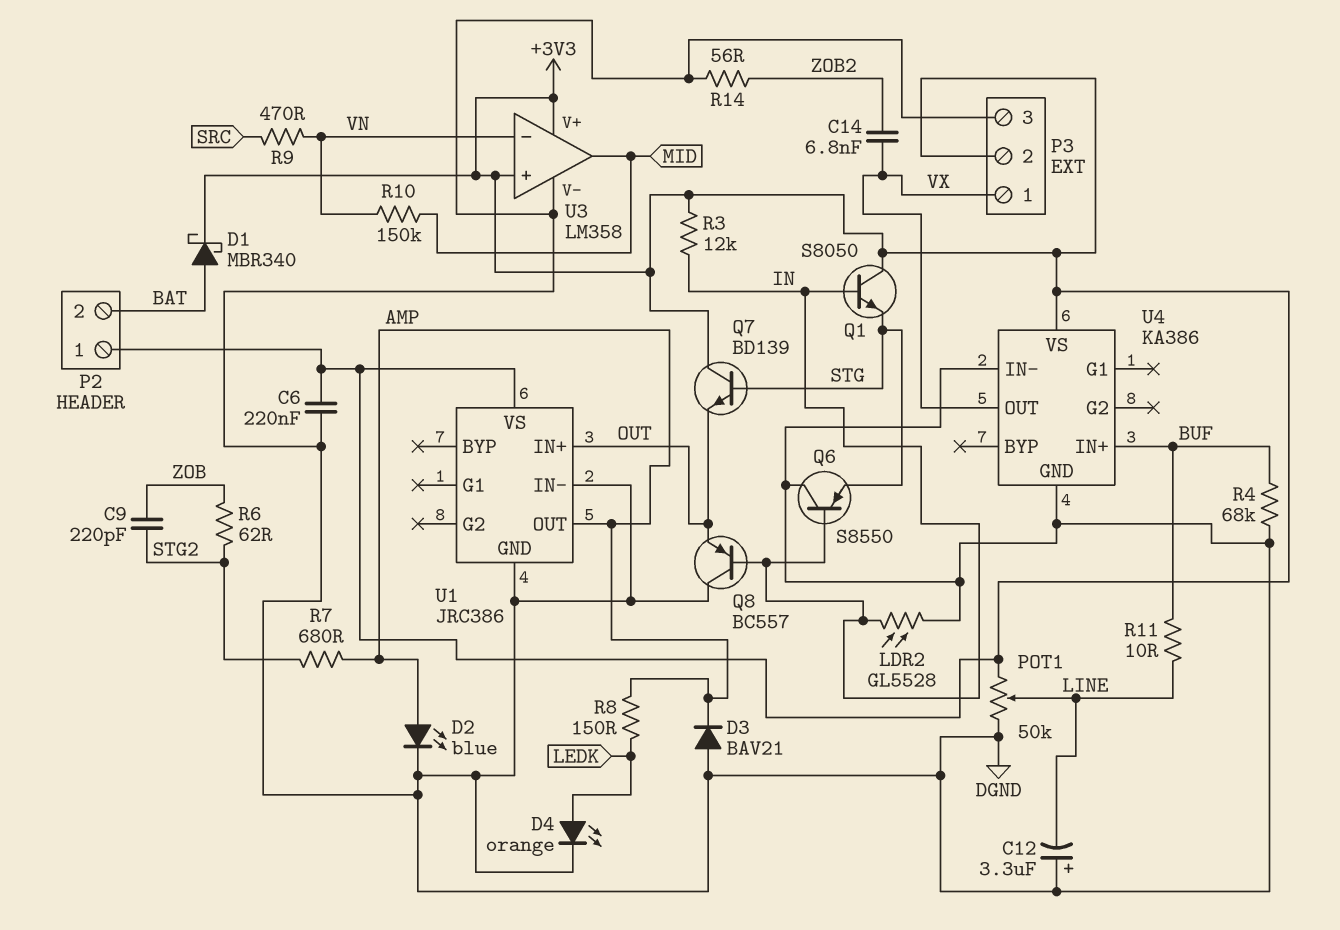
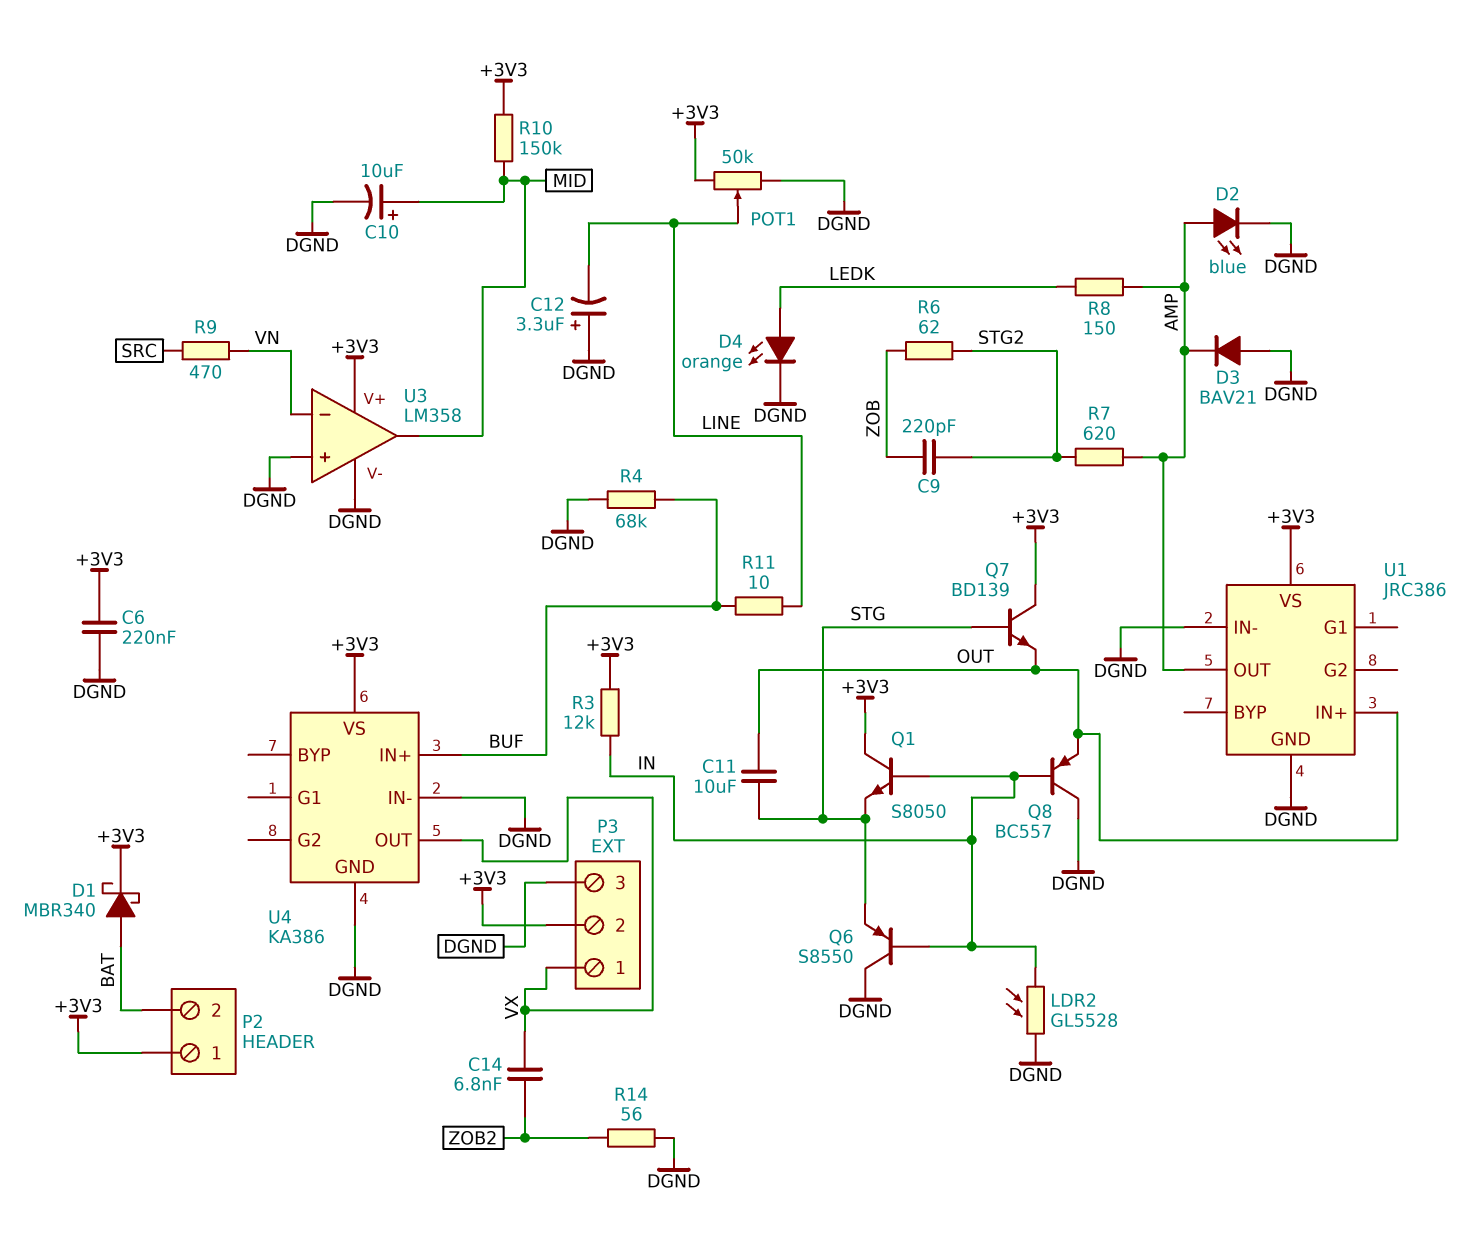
C10: none -> 10uF (plus MID, minus DGND)
C11: none -> 10uF (OUT, STG)
R7: 680 (AMP, STG2) -> 620 (AMP, STG2)
R10: 150k (MID, VN) -> 150k (+3V3, MID)
U3 pin in+: +3V3 -> DGND

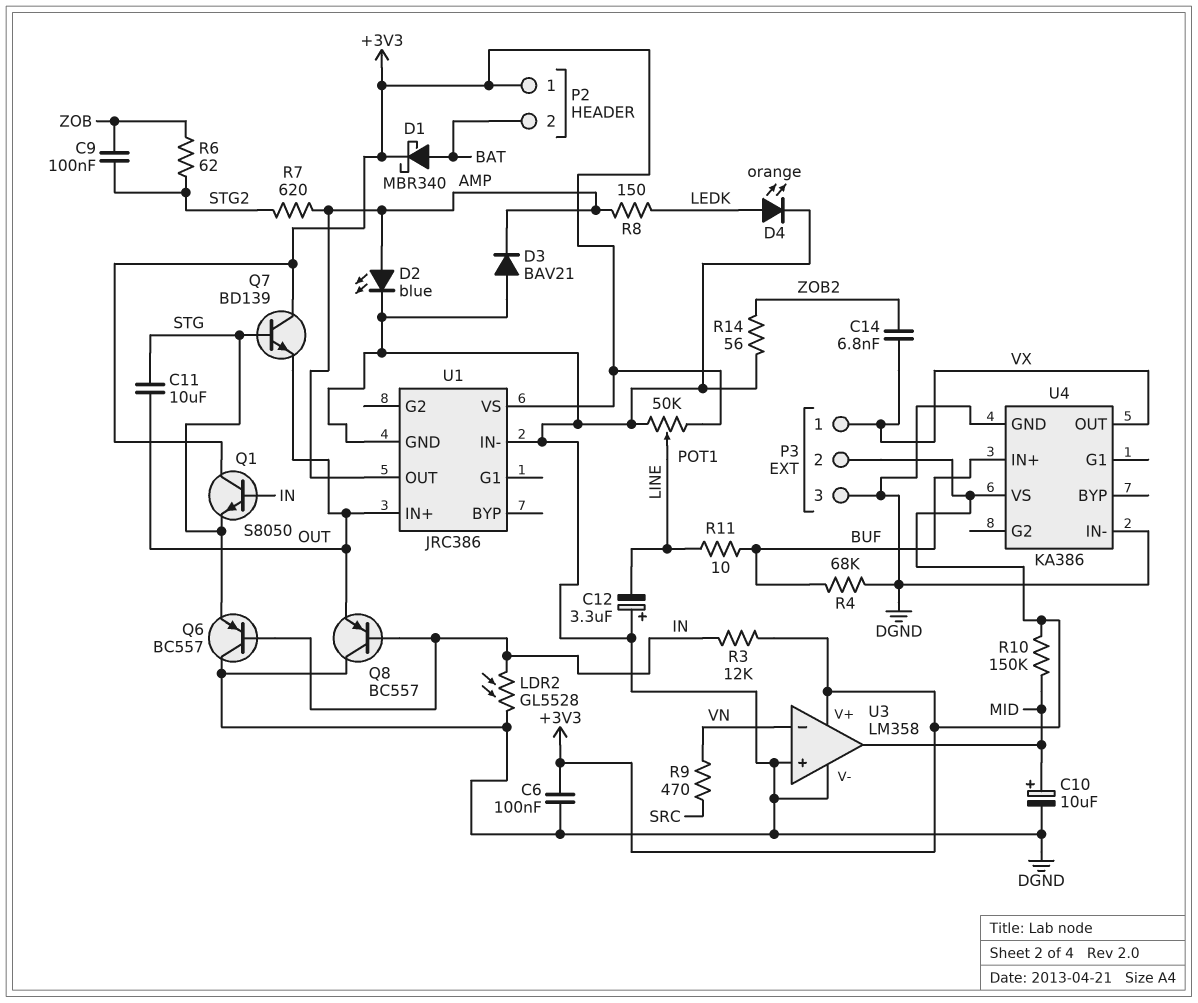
C6: 220nF (+3V3, DGND) -> 100nF (+3V3, DGND)
C9: 220pF (STG2, ZOB) -> 100nF (STG2, ZOB)
Q6: PNP S8550 (B IN, C DGND, E STG) -> PNP BC557 (B IN, C DGND, E STG)

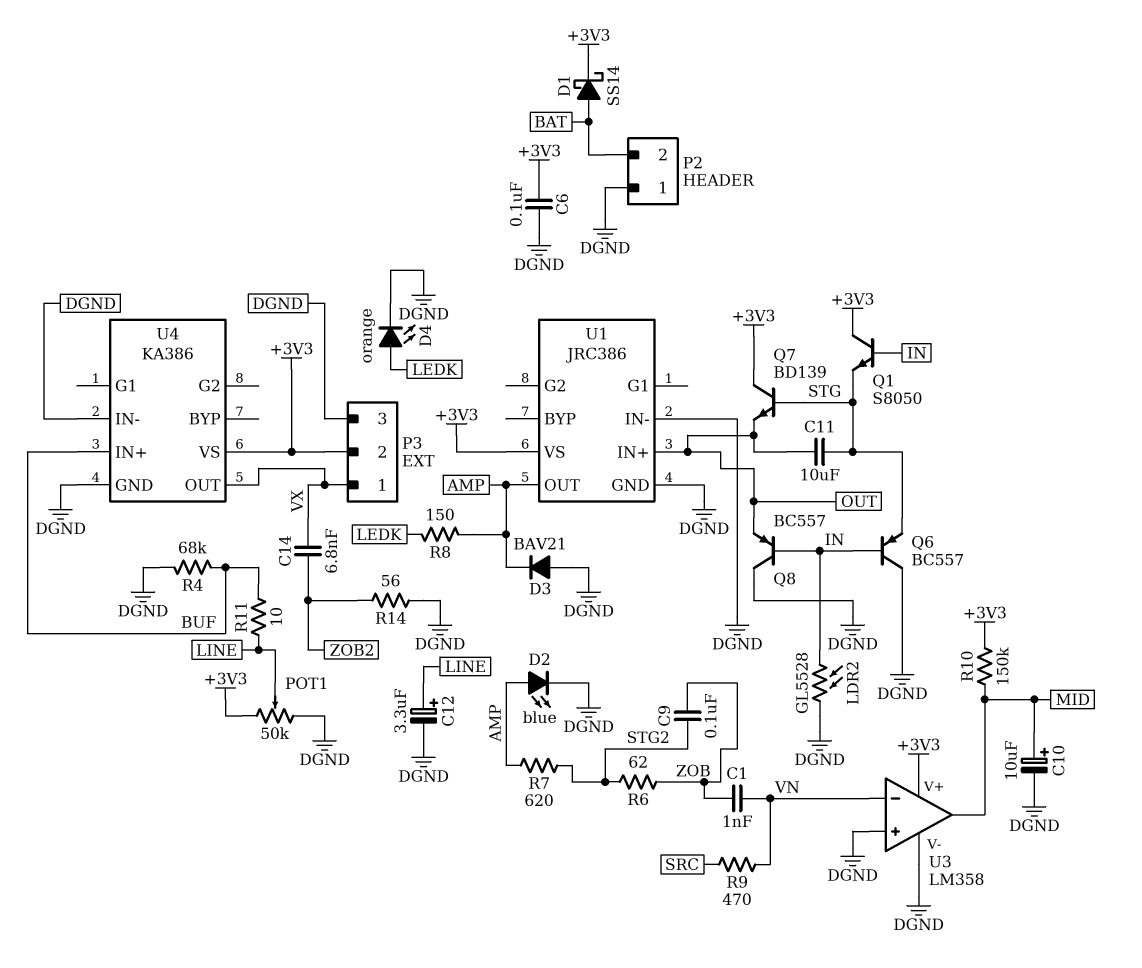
C1: none -> 1nF (VN, ZOB)
C12: 3.3uF (plus DGND, minus LINE) -> 3.3uF (plus LINE, minus DGND)
D1: schottky MBR340 (A BAT, K +3V3) -> schottky SS14 (A BAT, K +3V3)
P2 pin 1: +3V3 -> DGND
R3: 12k (+3V3, IN) -> none

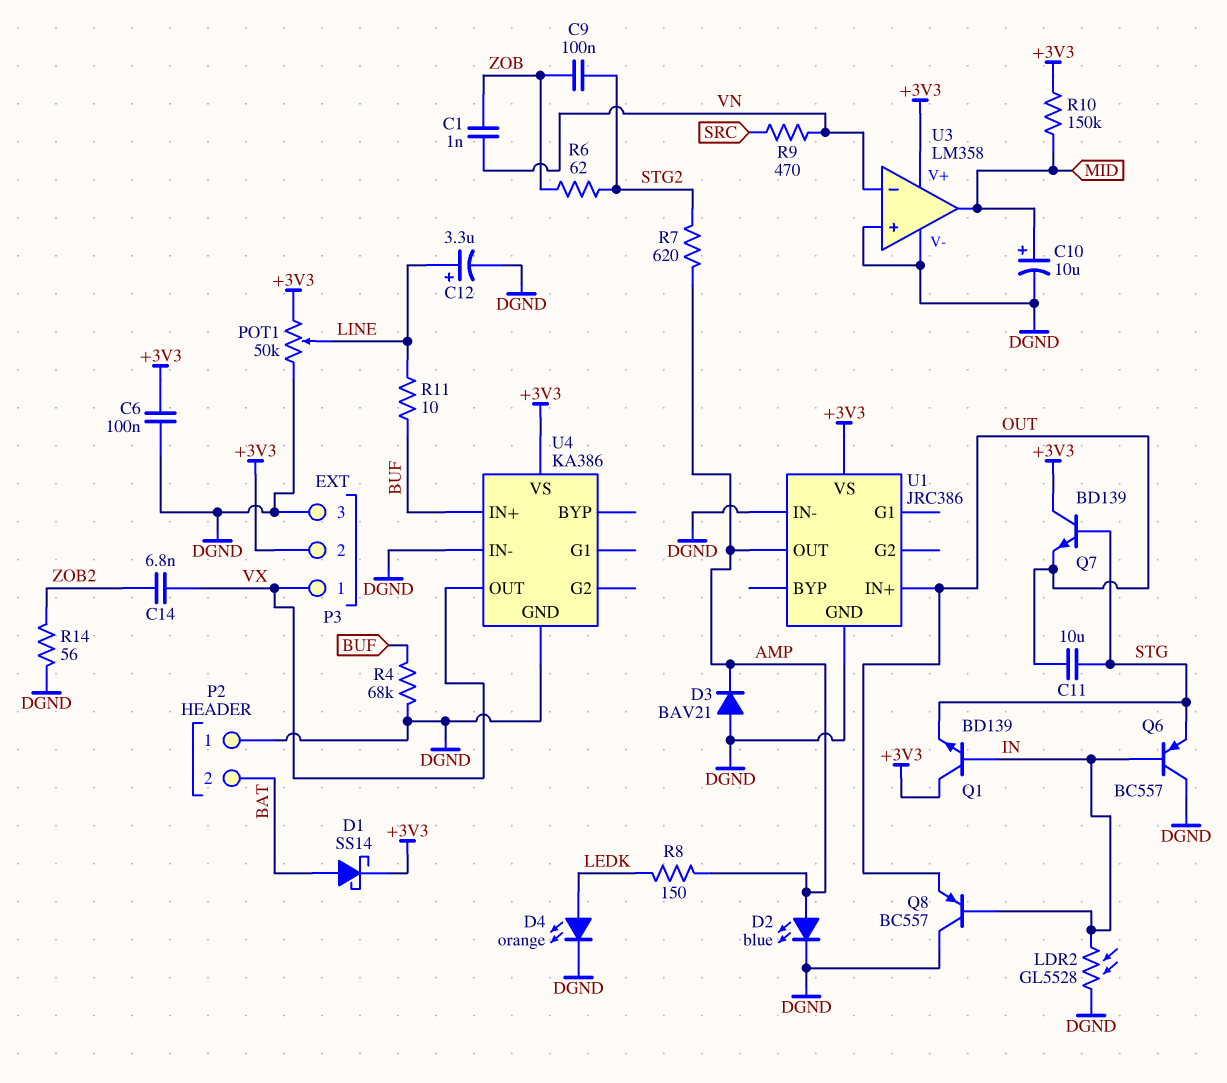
Q1: NPN S8050 (B IN, C +3V3, E STG) -> NPN BD139 (B IN, C +3V3, E STG)

